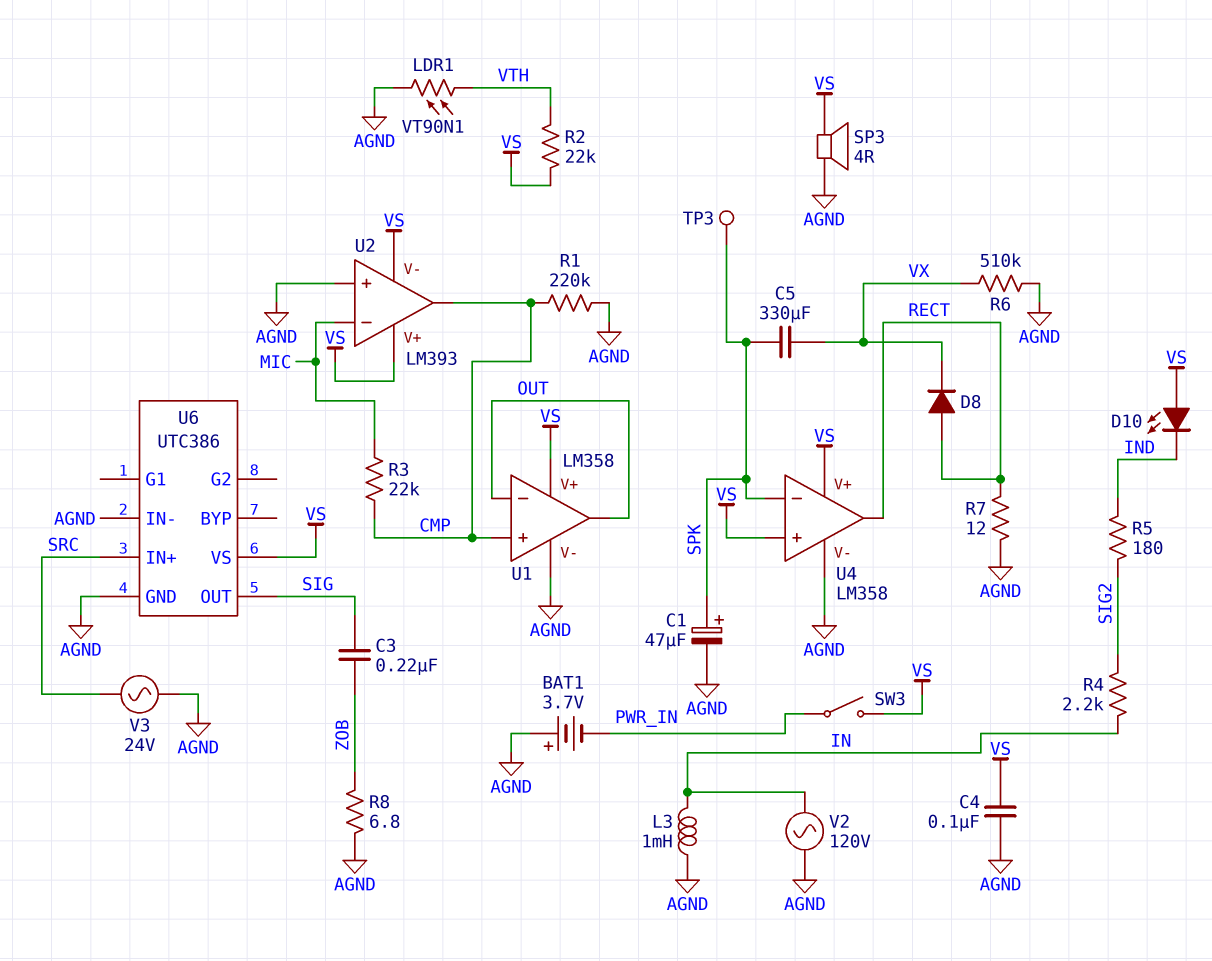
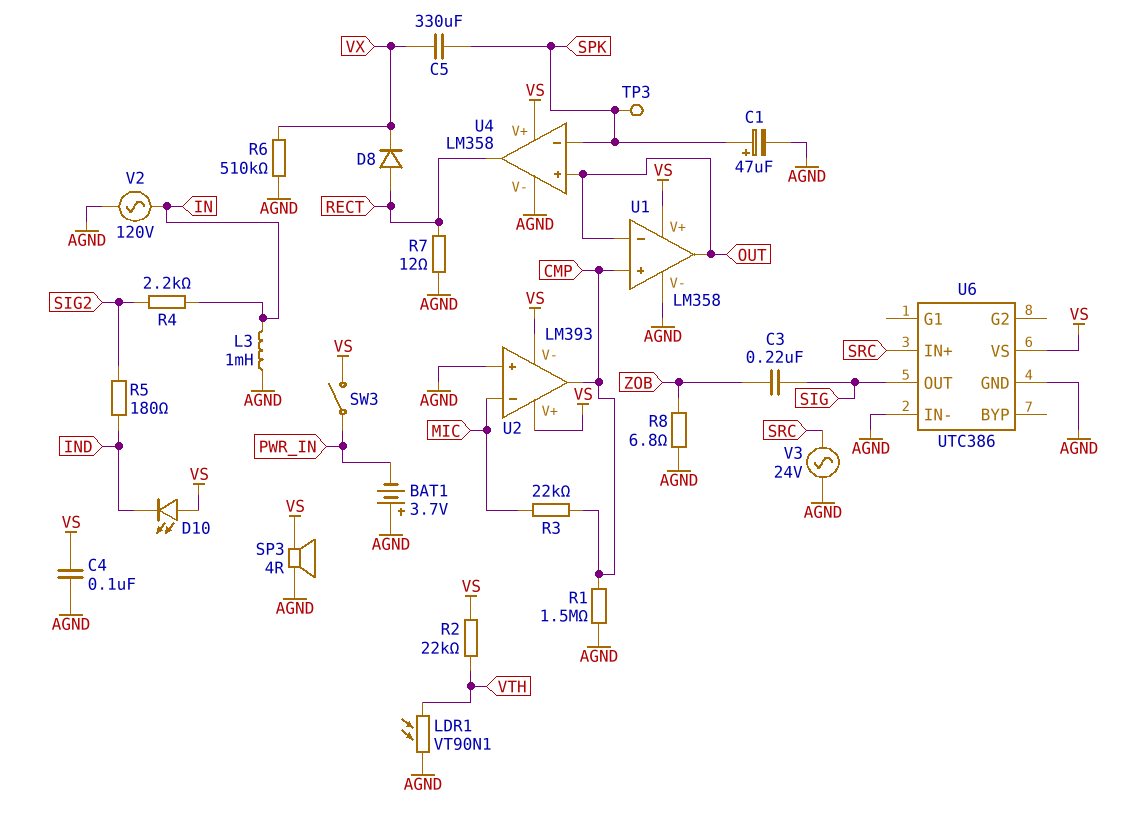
R1: 220k (AGND, CMP) -> 1.5M (AGND, CMP)
U4 pin in+: VS -> OUT

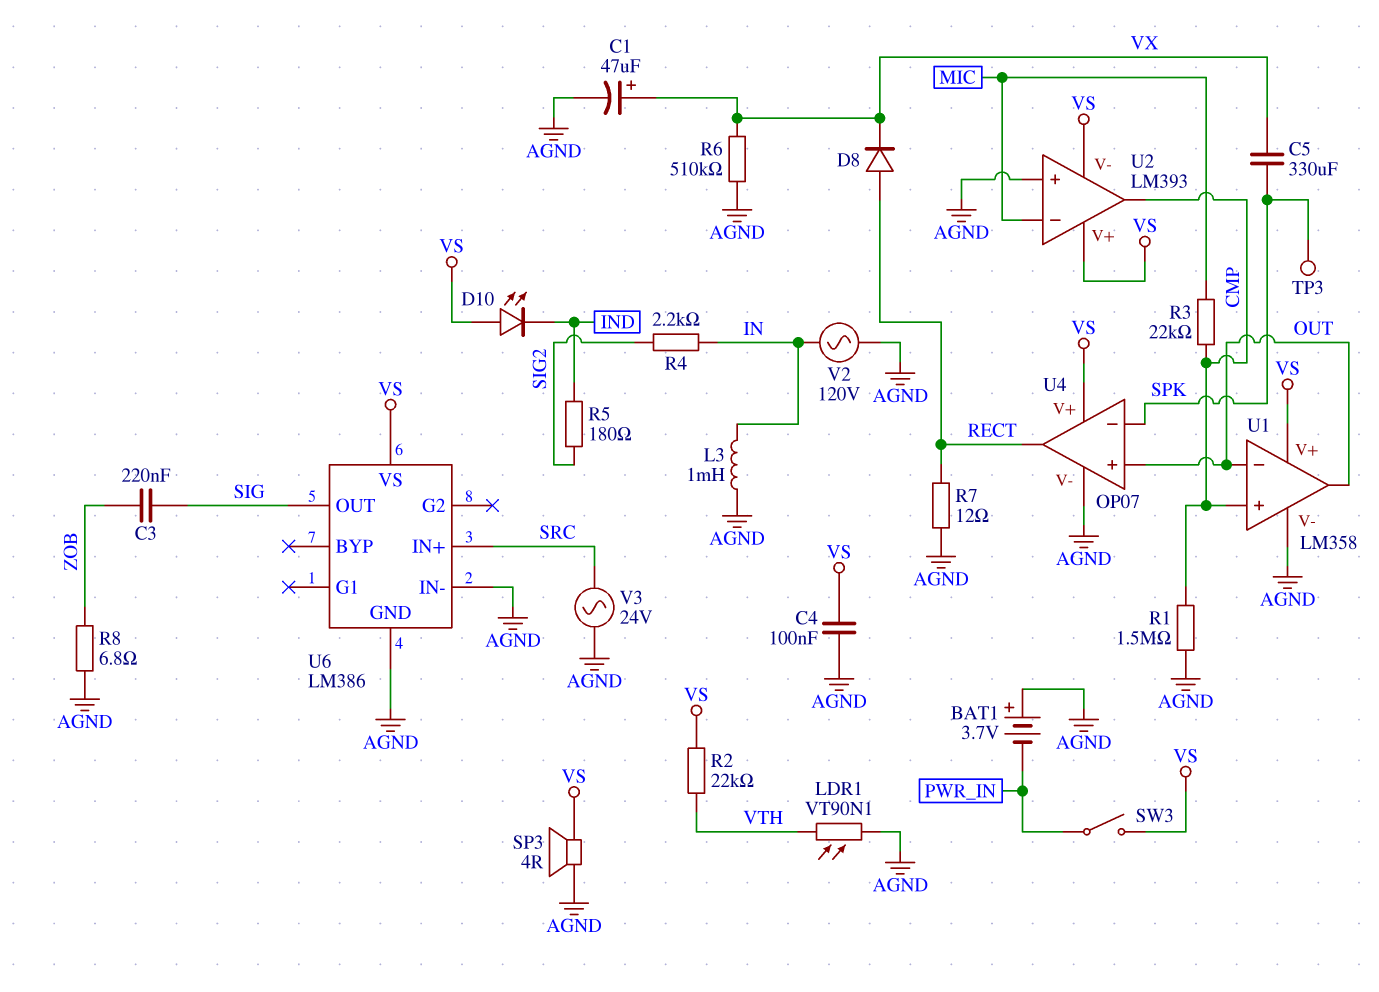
C1: 47uF (plus SPK, minus AGND) -> 47uF (plus VX, minus AGND)
U4: LM358 -> OP07
U6: UTC386 -> LM386

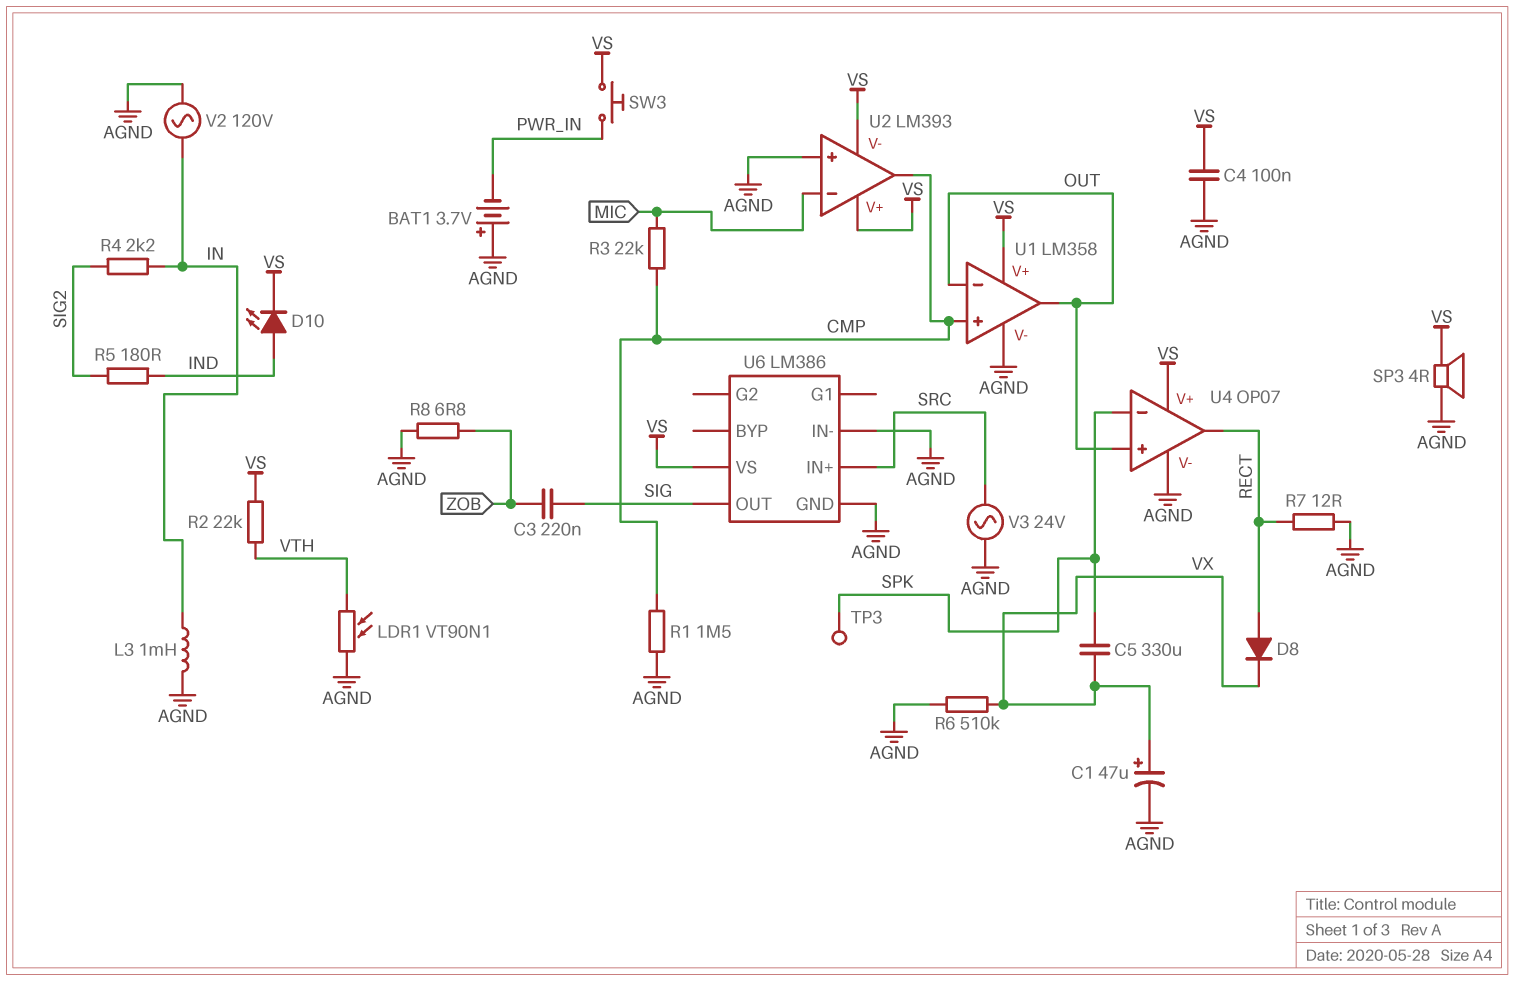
D10: LED (A VS, K IND) -> LED (A IND, K VS)
SW3: switch (PWR_IN, VS) -> button (PWR_IN, VS)

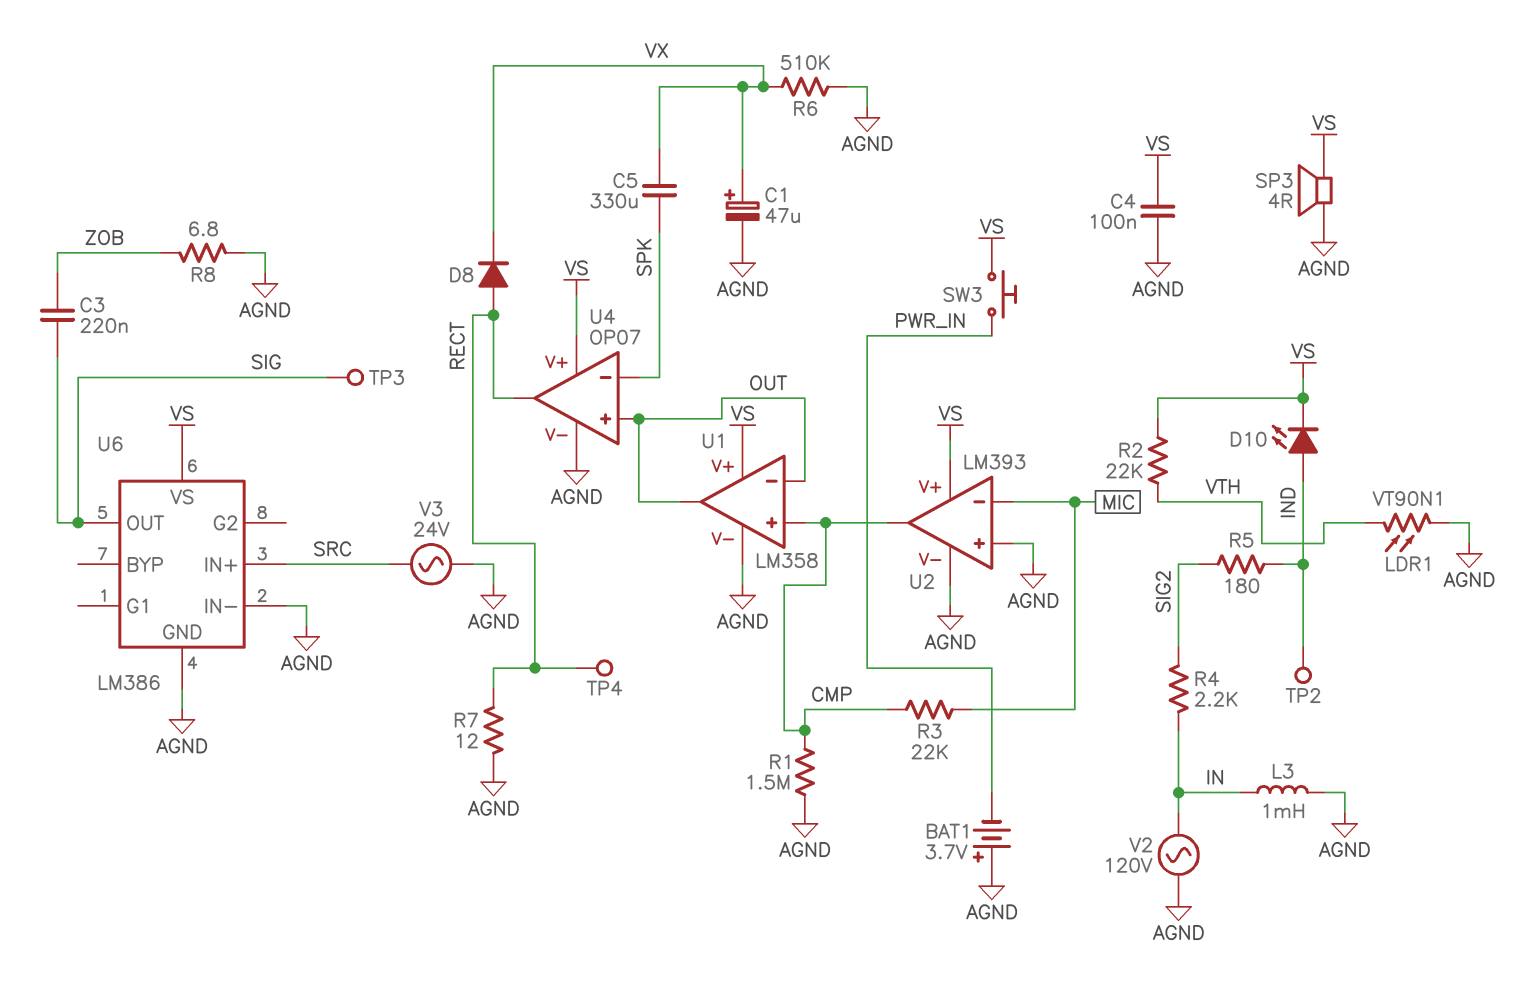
TP2: none -> test point (IND)
TP3: test point (SPK) -> test point (SIG)
TP4: none -> test point (RECT)
U2 pin V-: VS -> AGND

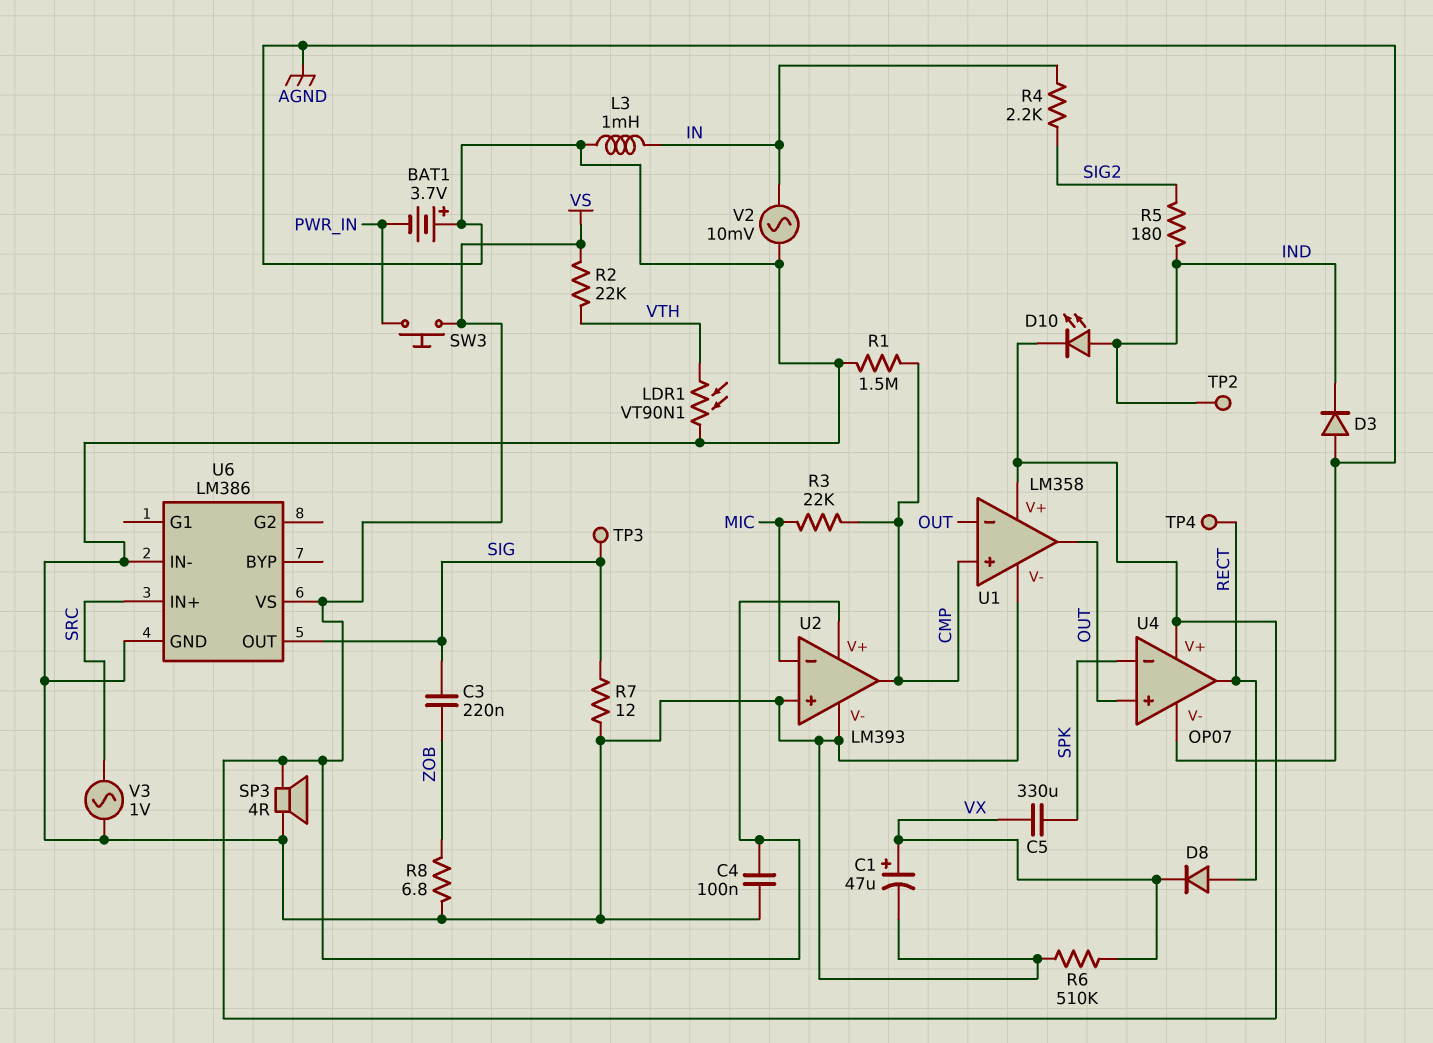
D3: none -> diode (A AGND, K IND)
R7: 12 (AGND, RECT) -> 12 (AGND, SIG)
V2: AC 120V (AGND, IN) -> AC 10mV (AGND, IN)
V3: AC 24V (AGND, SRC) -> AC 1V (AGND, SRC)

